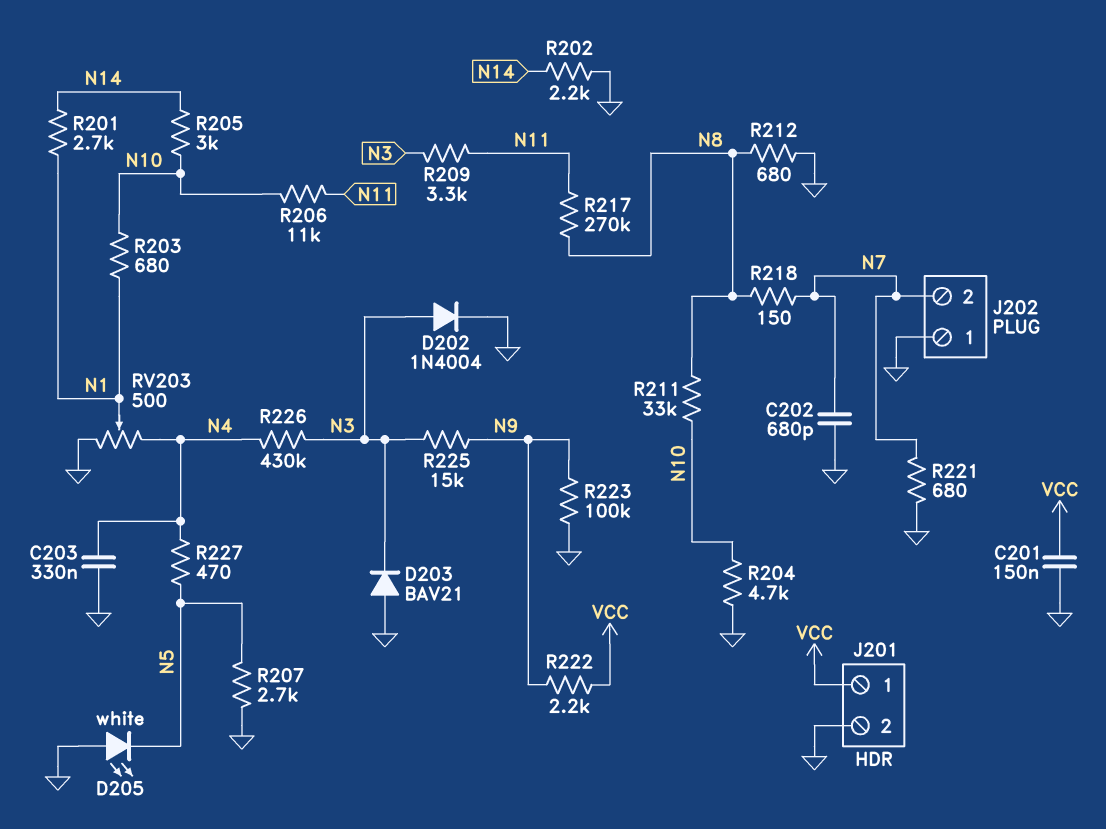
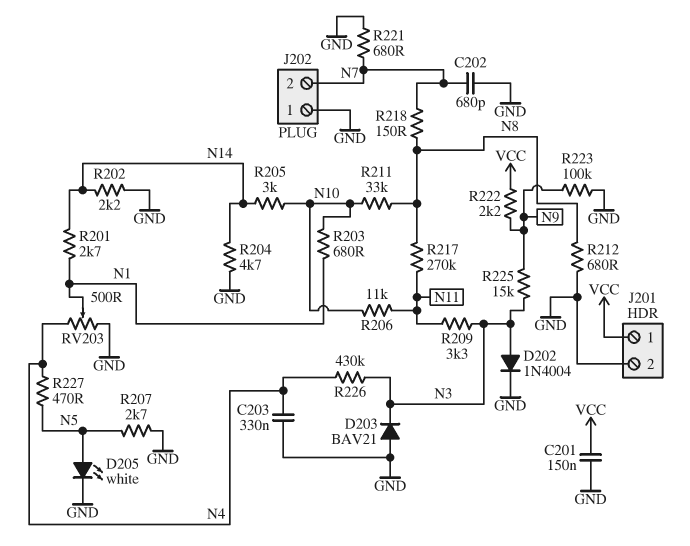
D205: LED white (A GND, K N5) -> LED white (A N5, K GND)
R204: 4.7k (GND, N10) -> 4.7k (GND, N14)

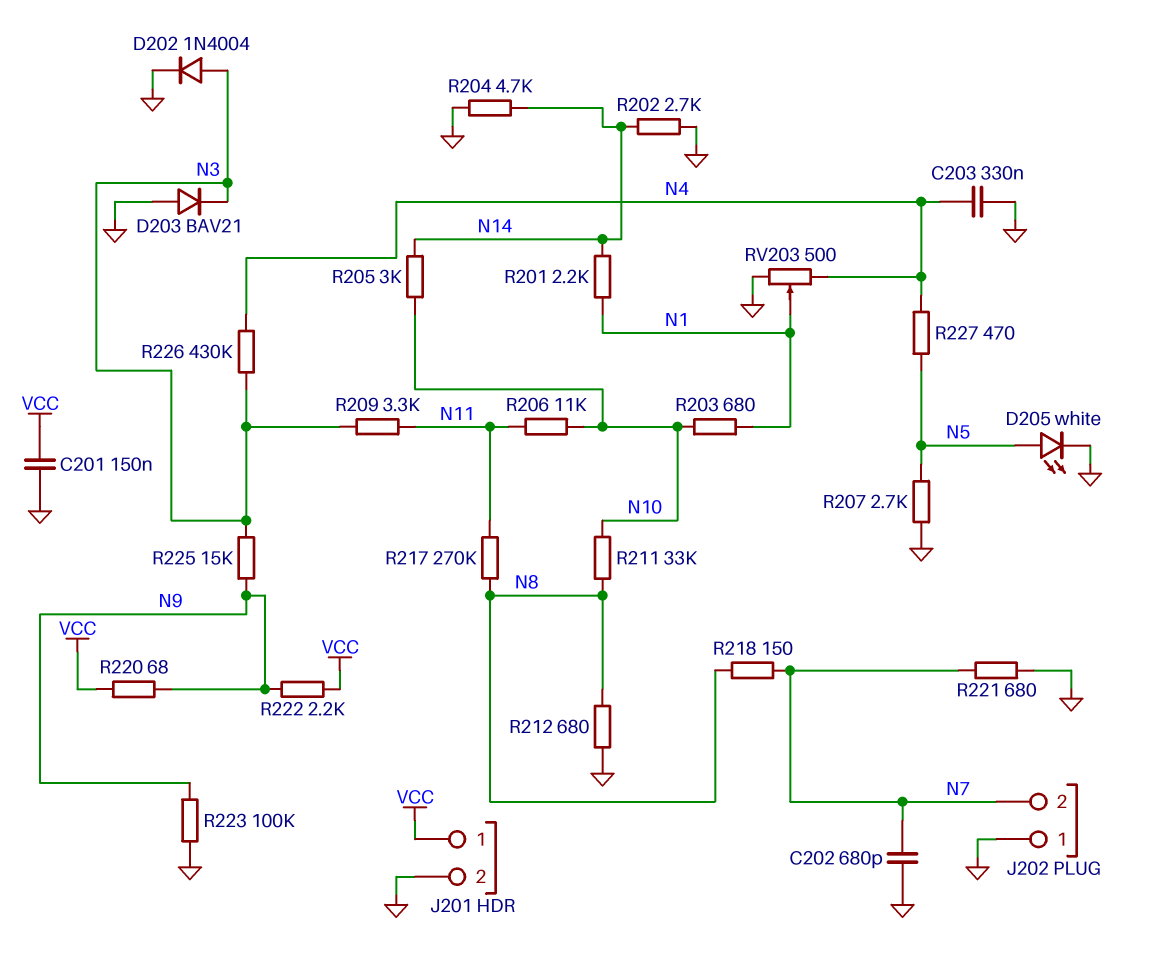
R201: 2.7k (N1, N14) -> 2.2k (N1, N14)
R202: 2.2k (GND, N14) -> 2.7k (GND, N14)
R220: none -> 68 (N9, VCC)

